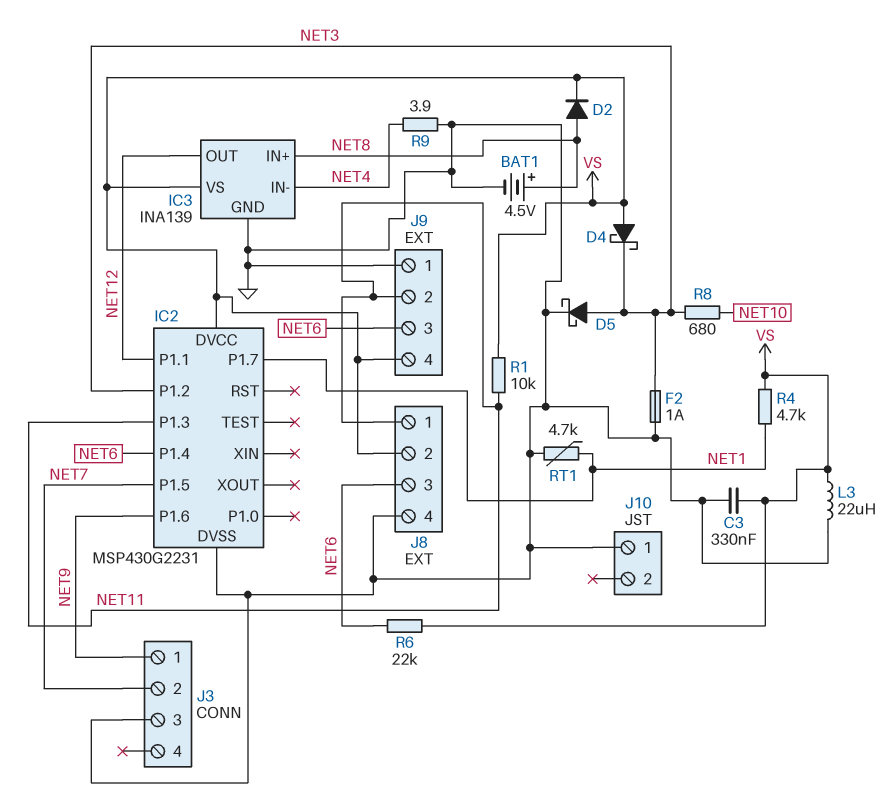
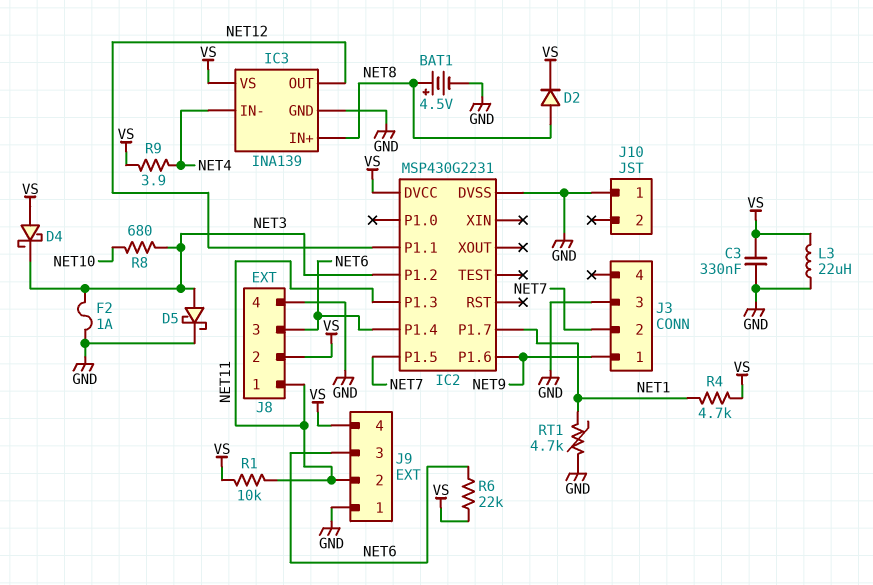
R9: 3.9 (GND, NET4) -> 3.9 (NET4, VS)

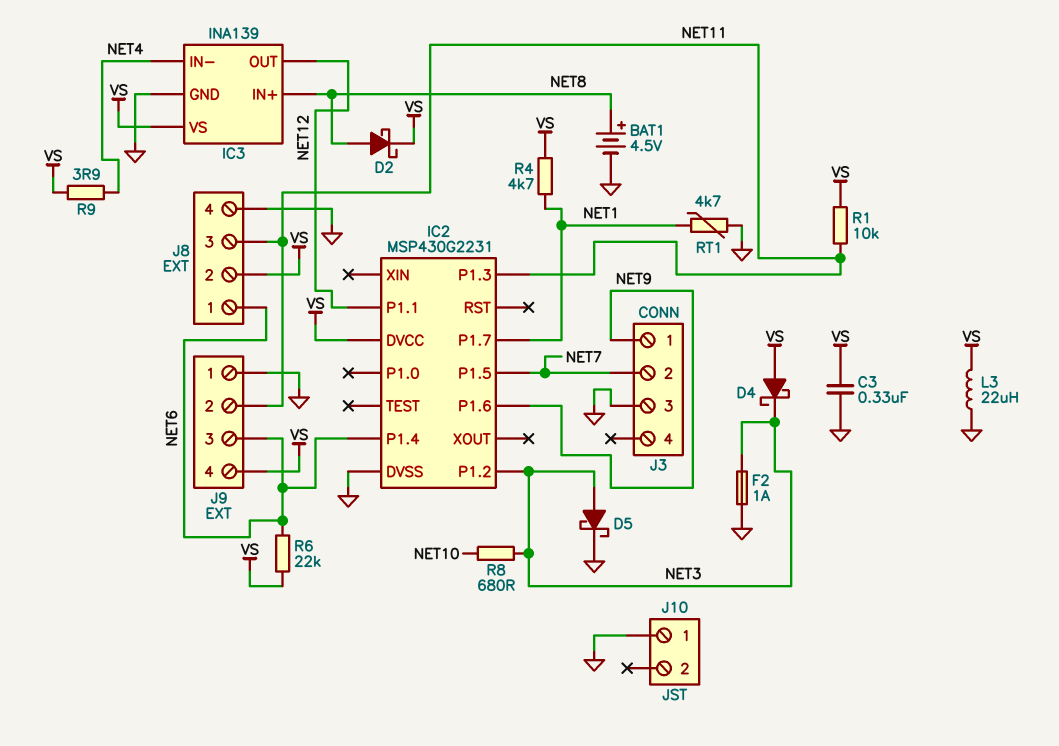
D2: diode (A NET8, K VS) -> schottky (A NET8, K VS)
J8 pin 1: NET11 -> NET6
J8 pin 3: NET6 -> NET11

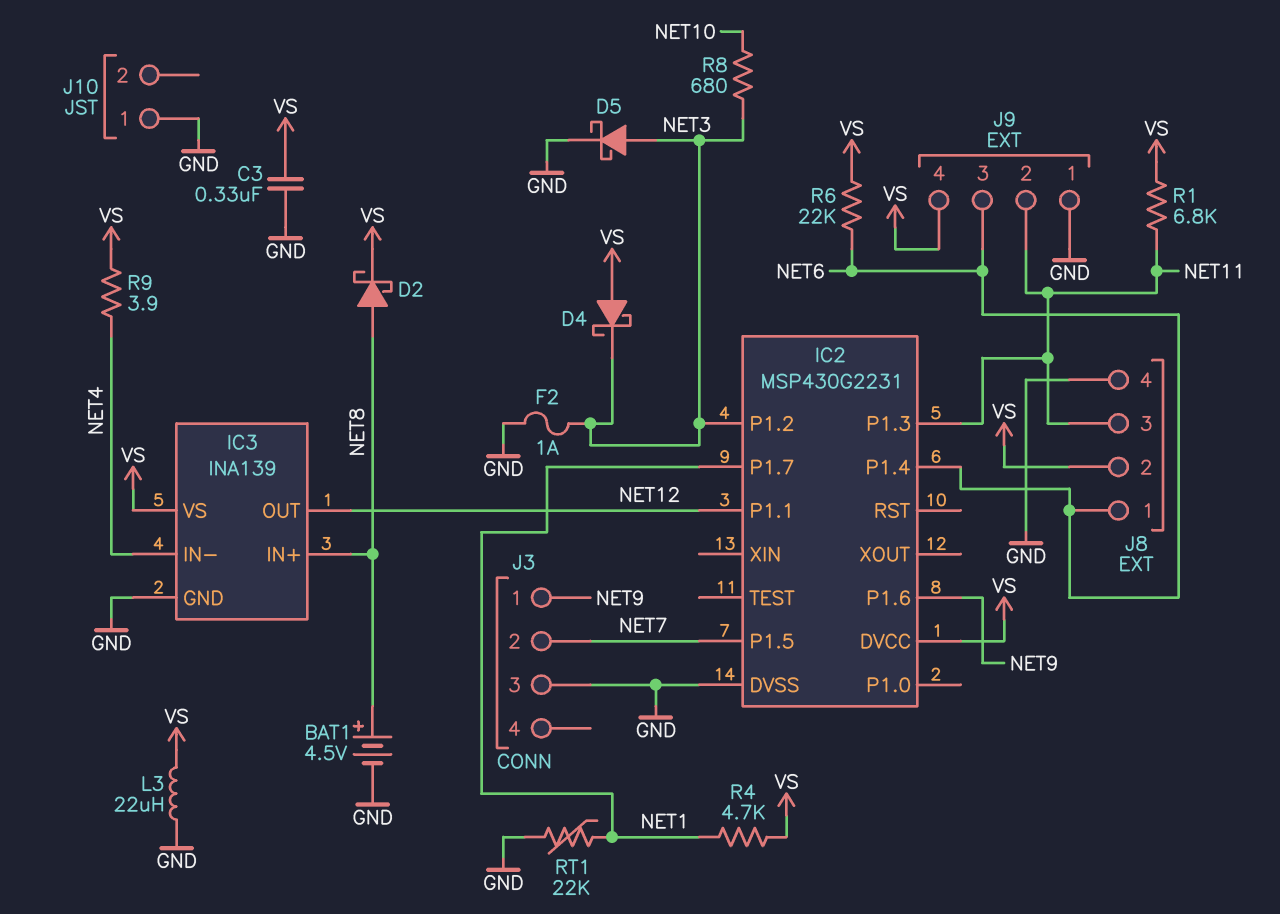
R1: 10k (NET11, VS) -> 6.8k (NET11, VS)
RT1: 4.7k (GND, NET1) -> 22k (GND, NET1)

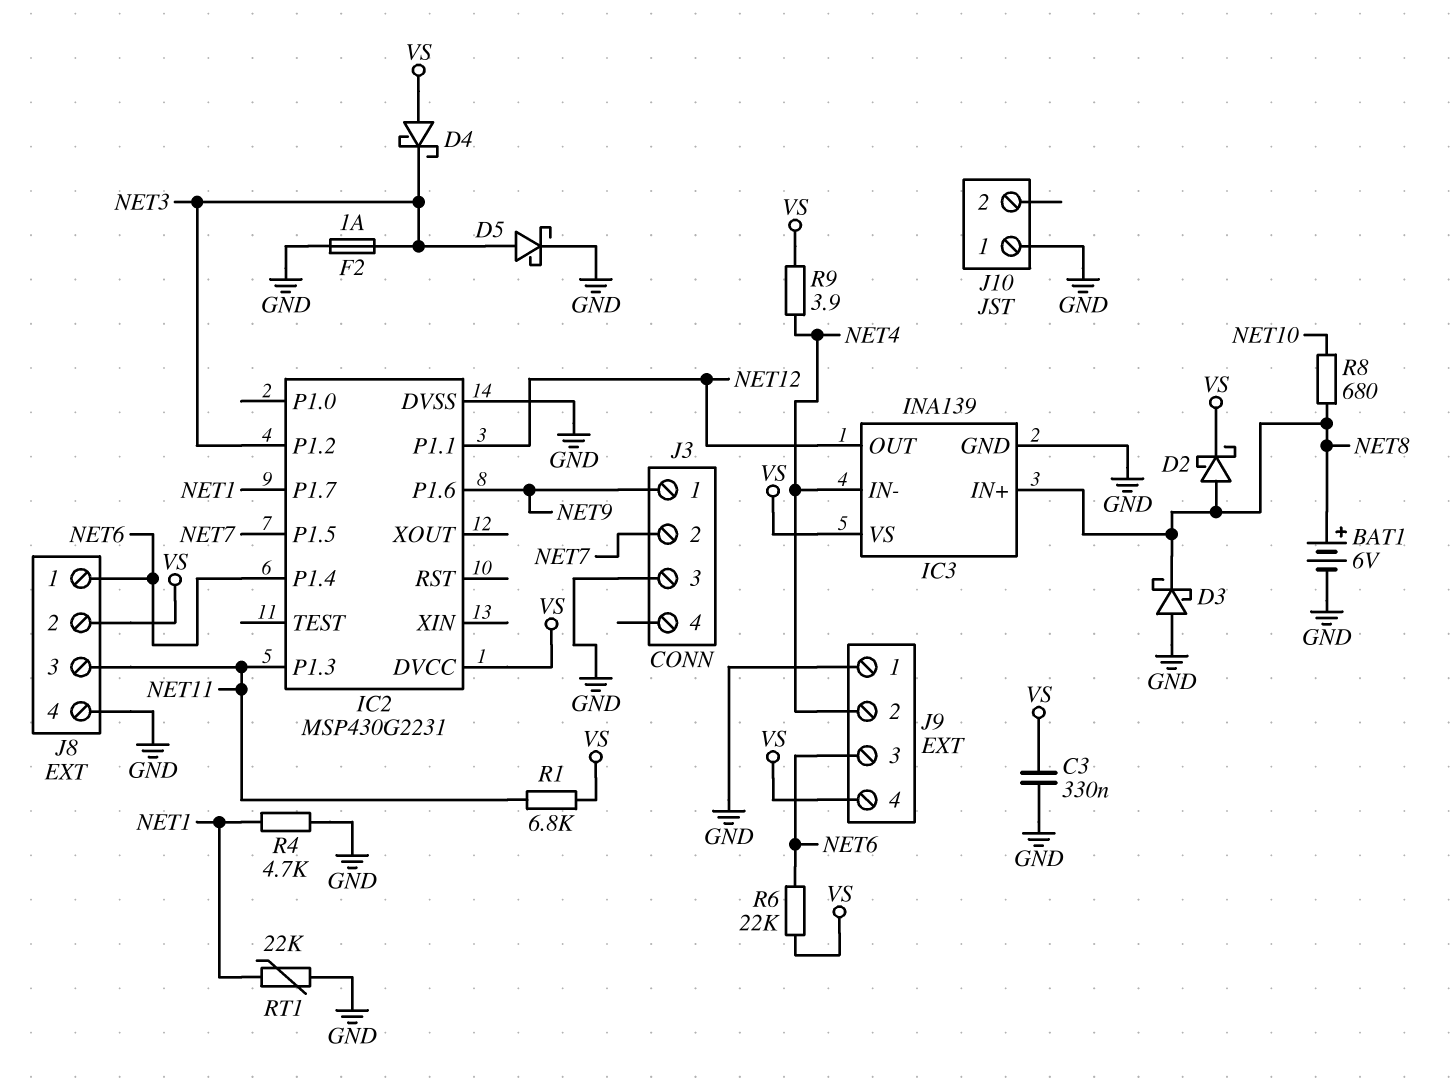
BAT1: 4.5V (plus NET8, minus GND) -> 6V (plus NET8, minus GND)
D3: none -> schottky (A GND, K NET8)
J9 pin 2: NET11 -> NET4
L3: 22uH (GND, VS) -> none
R4: 4.7k (NET1, VS) -> 4.7k (GND, NET1)
R8: 680 (NET3, NET10) -> 680 (NET8, NET10)

